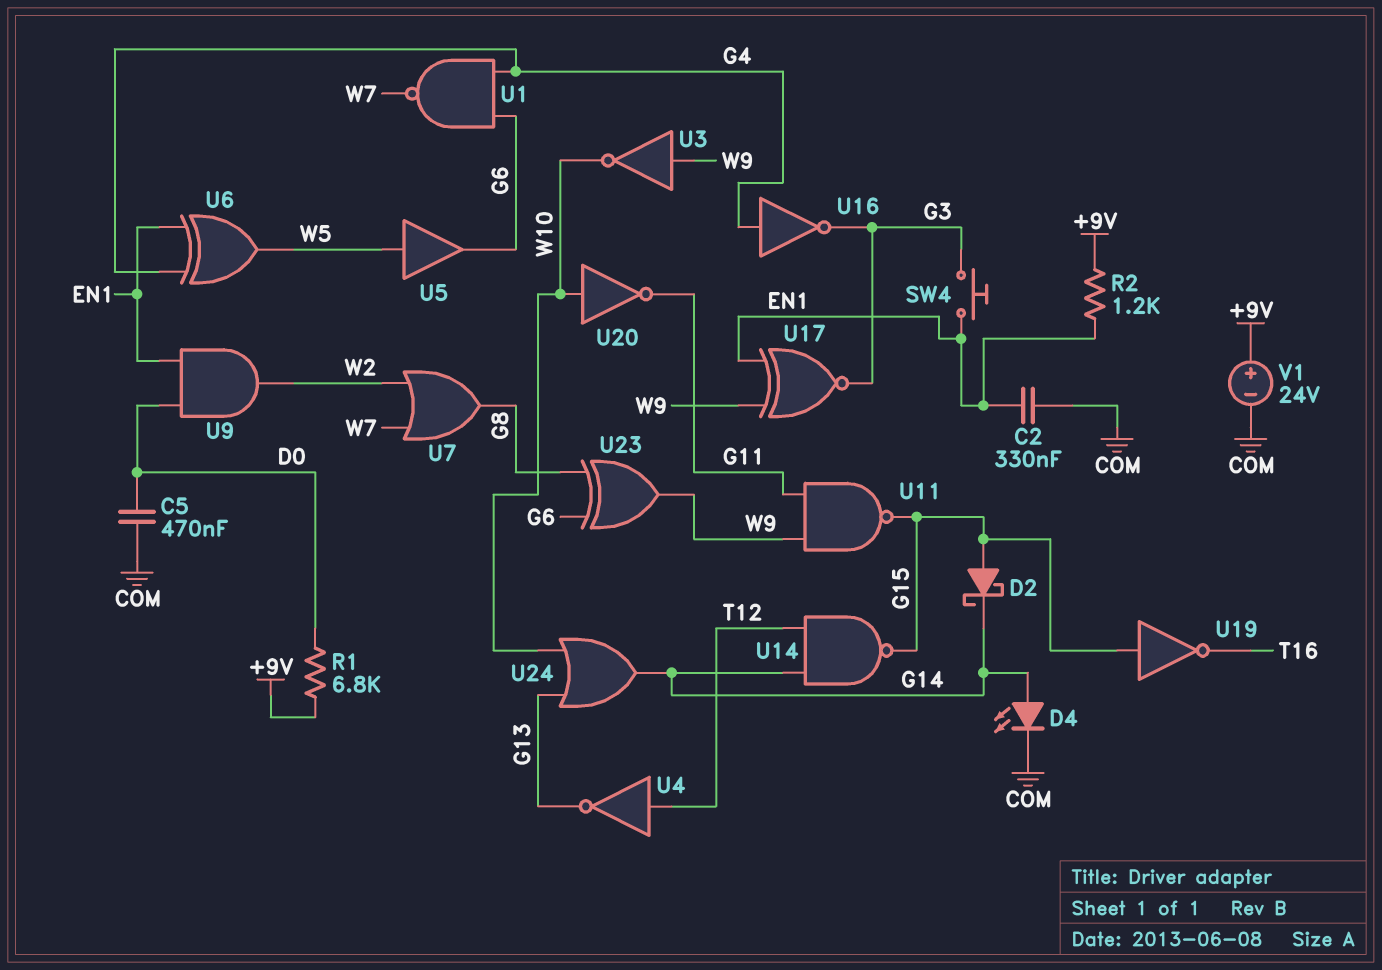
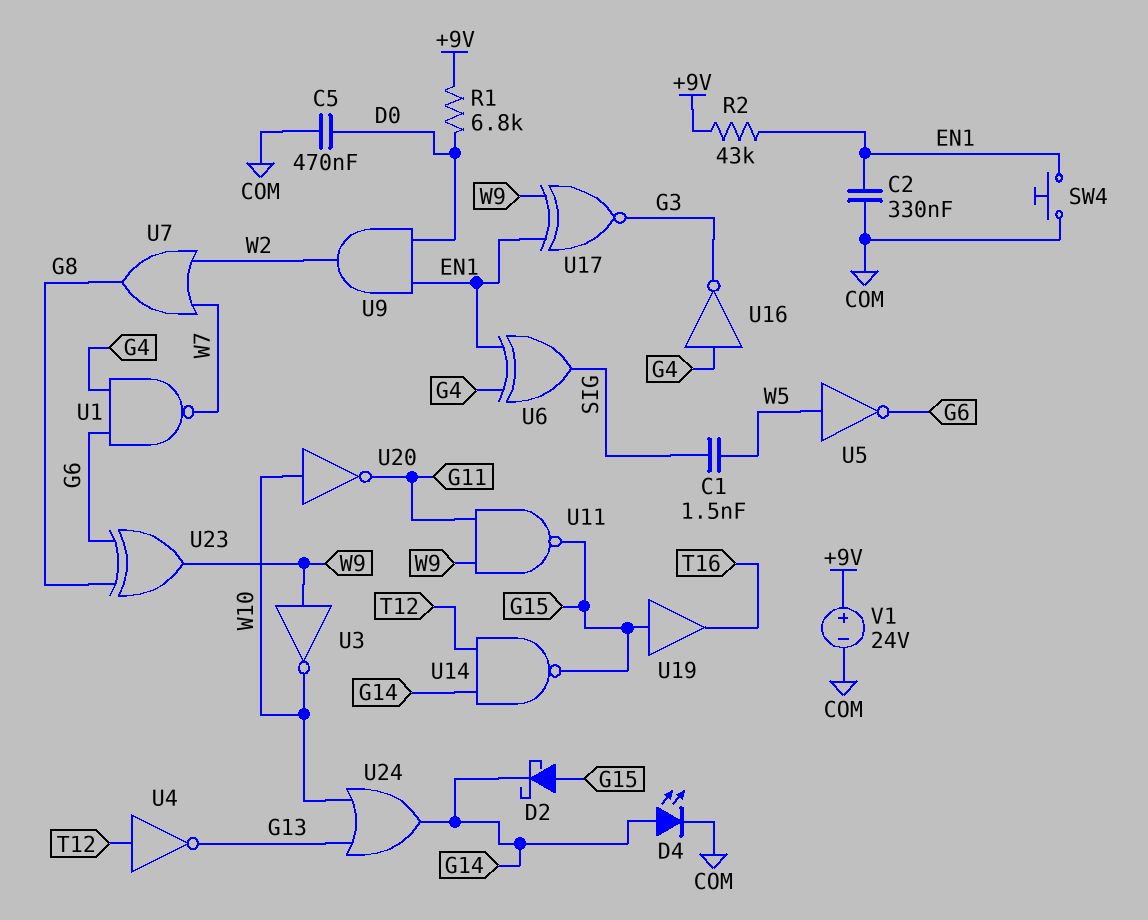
C1: none -> 1.5nF (SIG, W5)
R2: 1.2k (+9V, EN1) -> 43k (+9V, EN1)
SW4: button (EN1, G3) -> button (COM, EN1)
U5: buffer (in W5, out G6) -> NOT (in W5, out G6)
U6: XOR (in EN1, in G4, out W5) -> XOR (in EN1, in G4, out SIG)
U19: NOT (in G15, out T16) -> buffer (in G15, out T16)

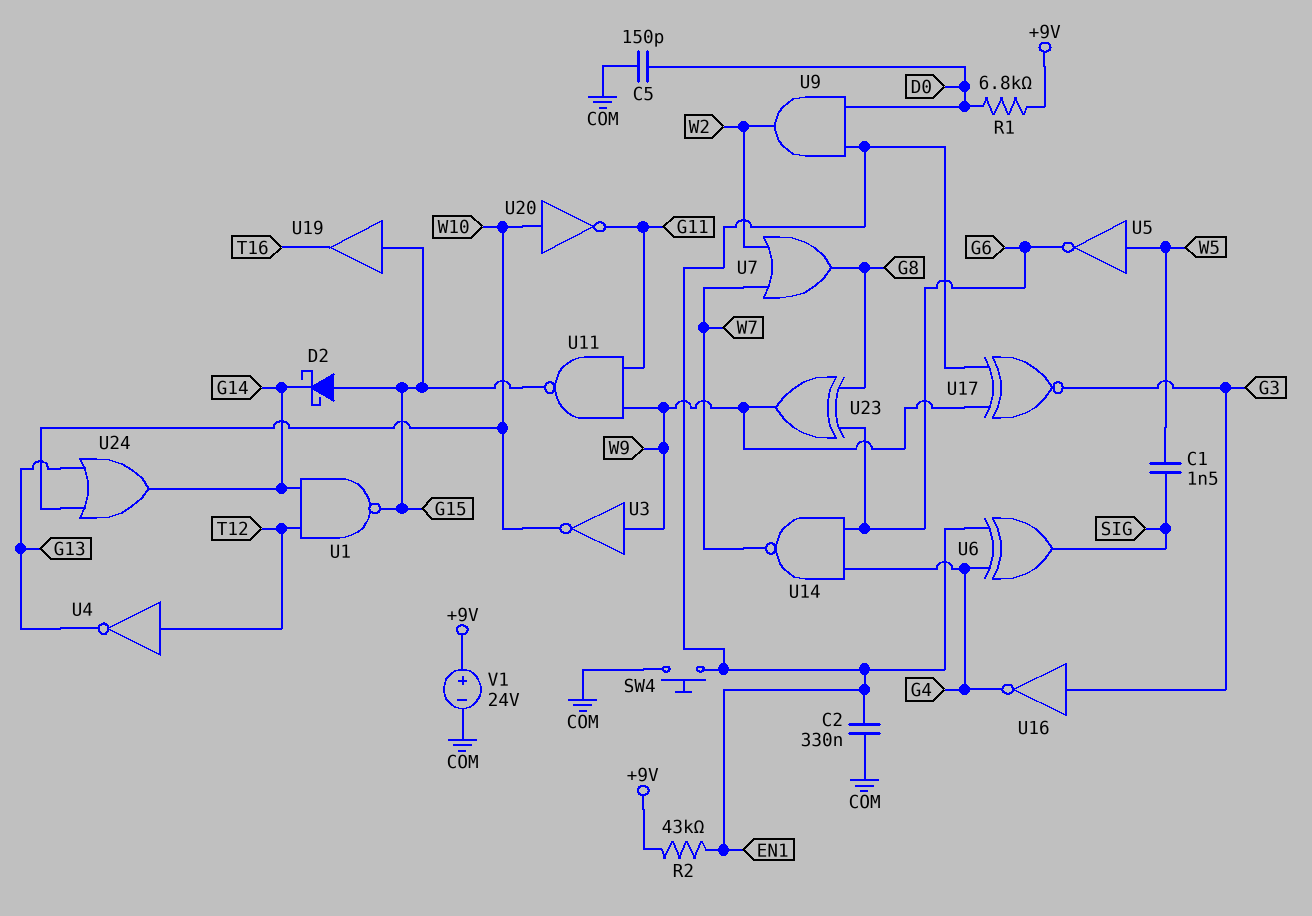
C5: 470nF (COM, D0) -> 150pF (COM, D0)
D4: LED (A G14, K COM) -> none
U1: NAND (in G4, in G6, out W7) -> NAND (in G14, in T12, out G15)
U14: NAND (in G14, in T12, out G15) -> NAND (in G4, in G6, out W7)
U16: NOT (in G4, out G3) -> NOT (in G3, out G4)

